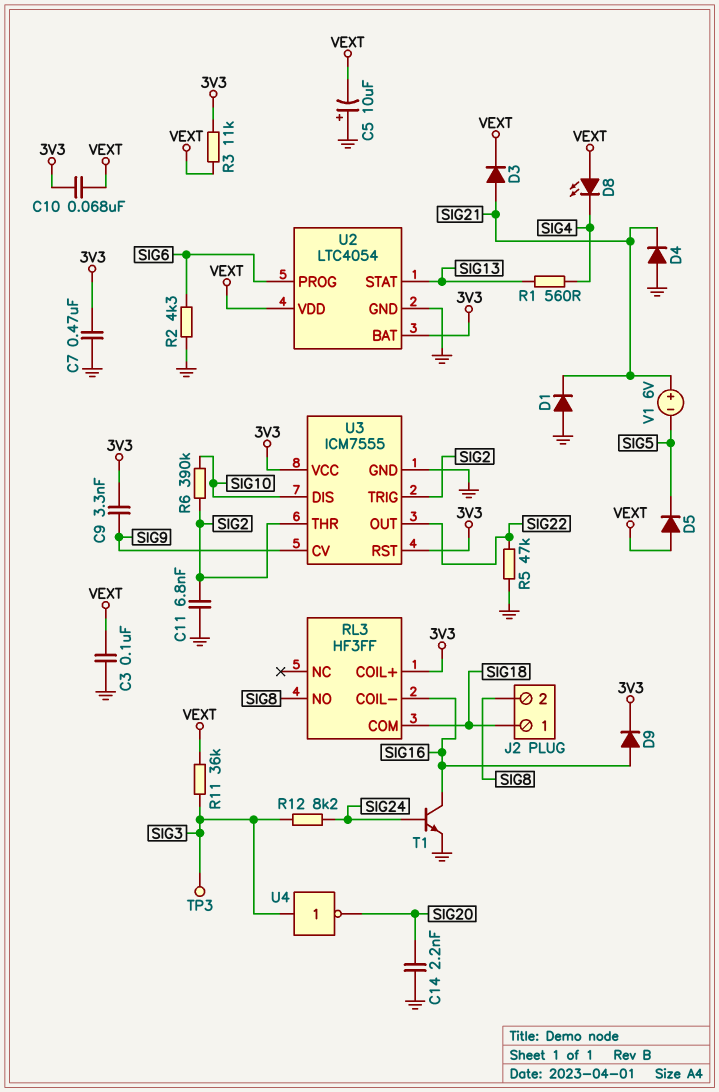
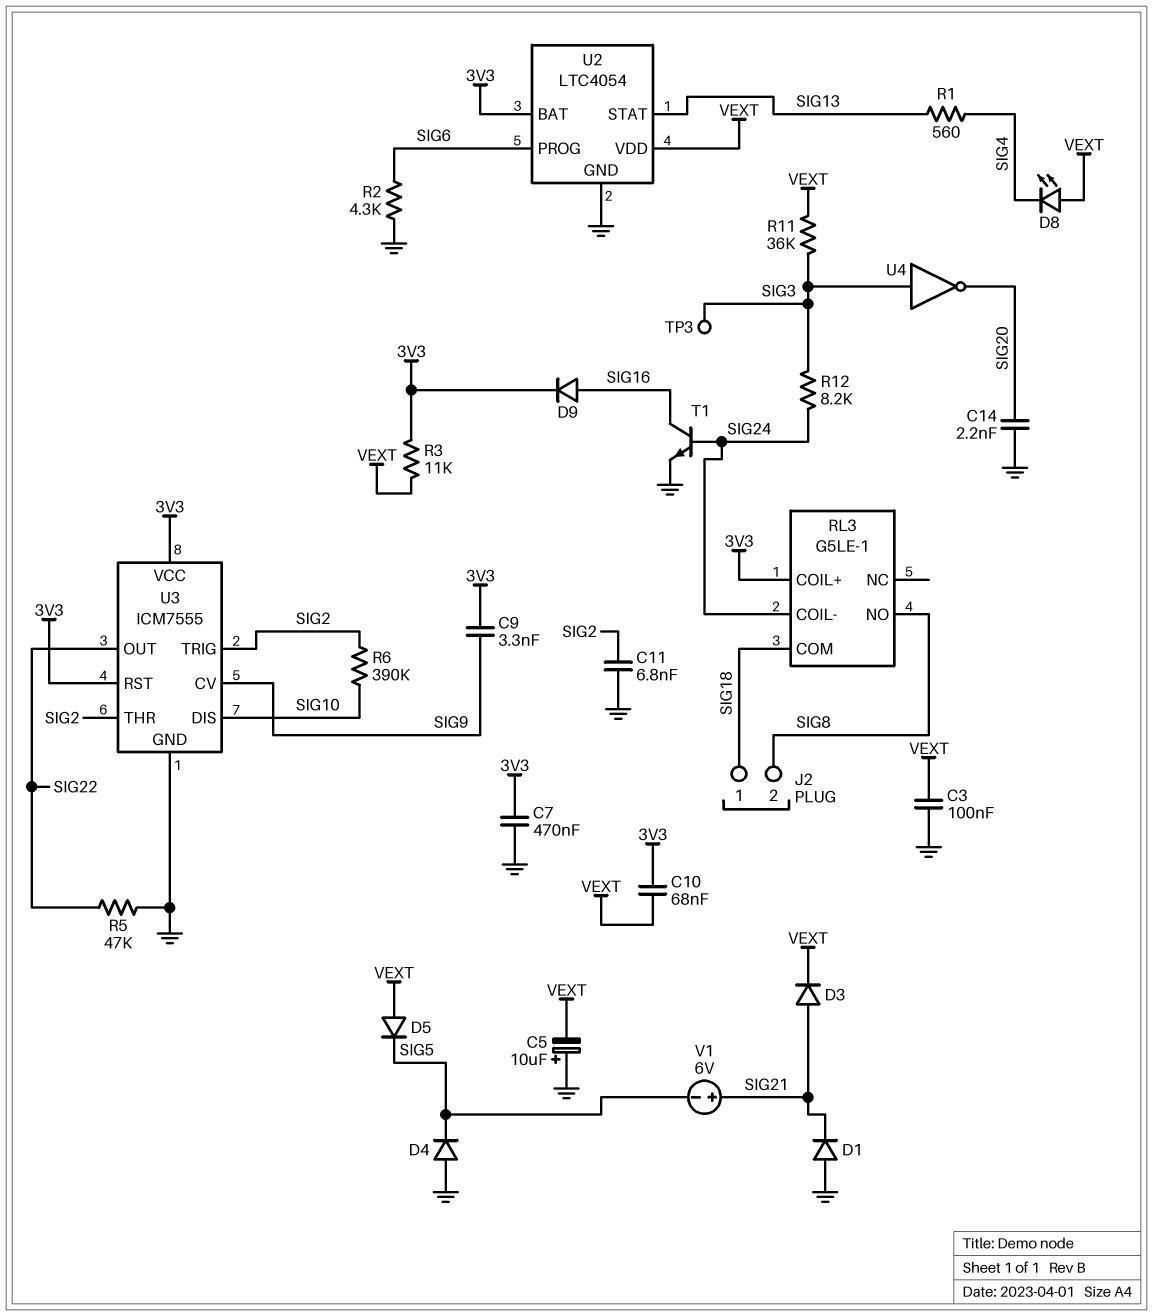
D4: diode (A GND, K SIG21) -> diode (A GND, K SIG5)
RL3: HF3FF -> G5LE-1
RL3 pin COIL-: SIG16 -> SIG24

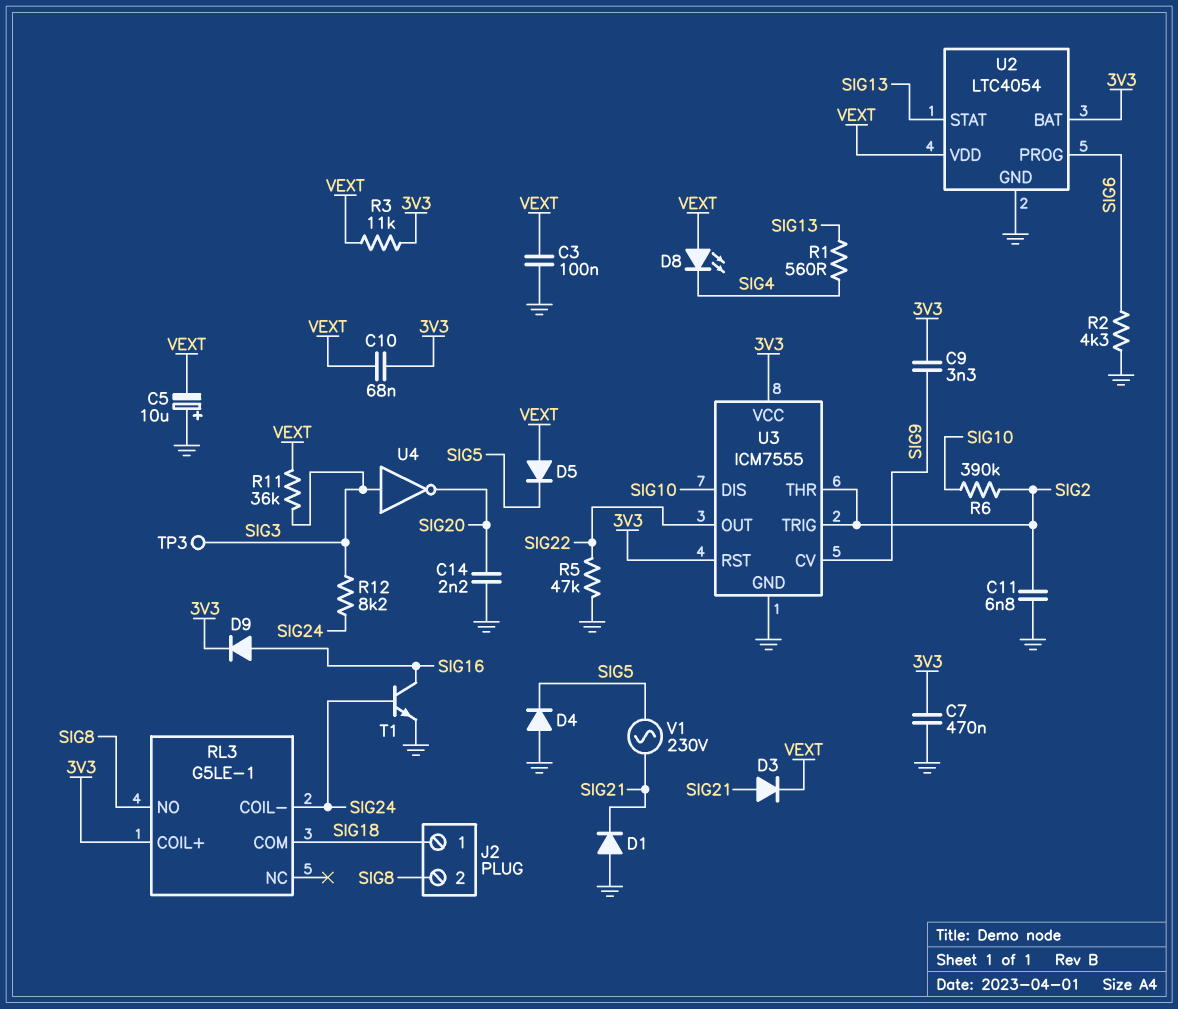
V1: 6V (plus SIG21, minus SIG5) -> AC 230V (SIG5, SIG21)

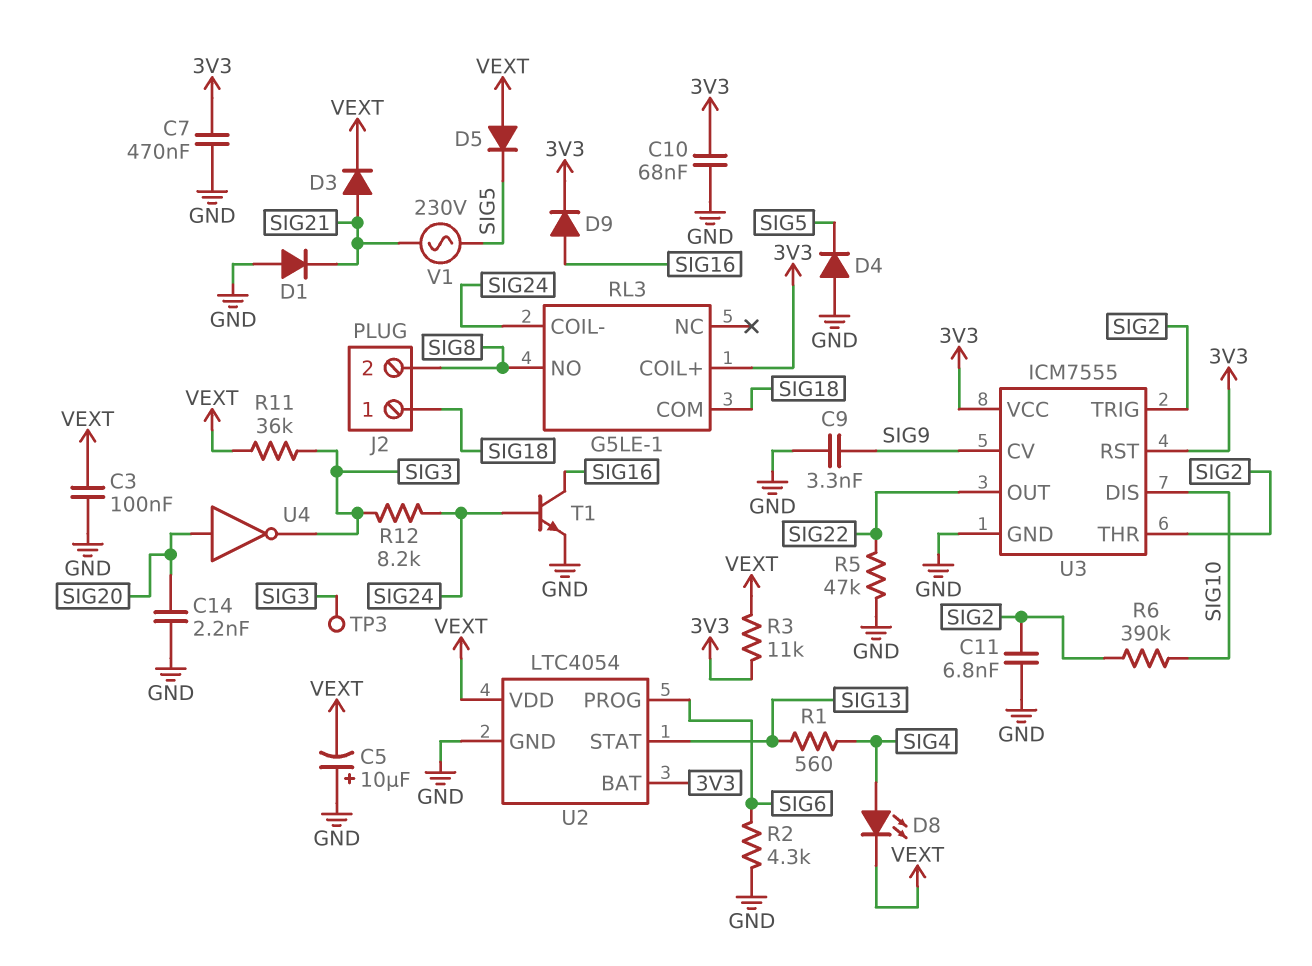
C9: 3.3nF (3V3, SIG9) -> 3.3nF (GND, SIG9)
C10: 68nF (3V3, VEXT) -> 68nF (3V3, GND)
D8: LED (A VEXT, K SIG4) -> LED (A SIG4, K VEXT)
U4: NOT (in SIG3, out SIG20) -> NOT (in SIG20, out SIG3)

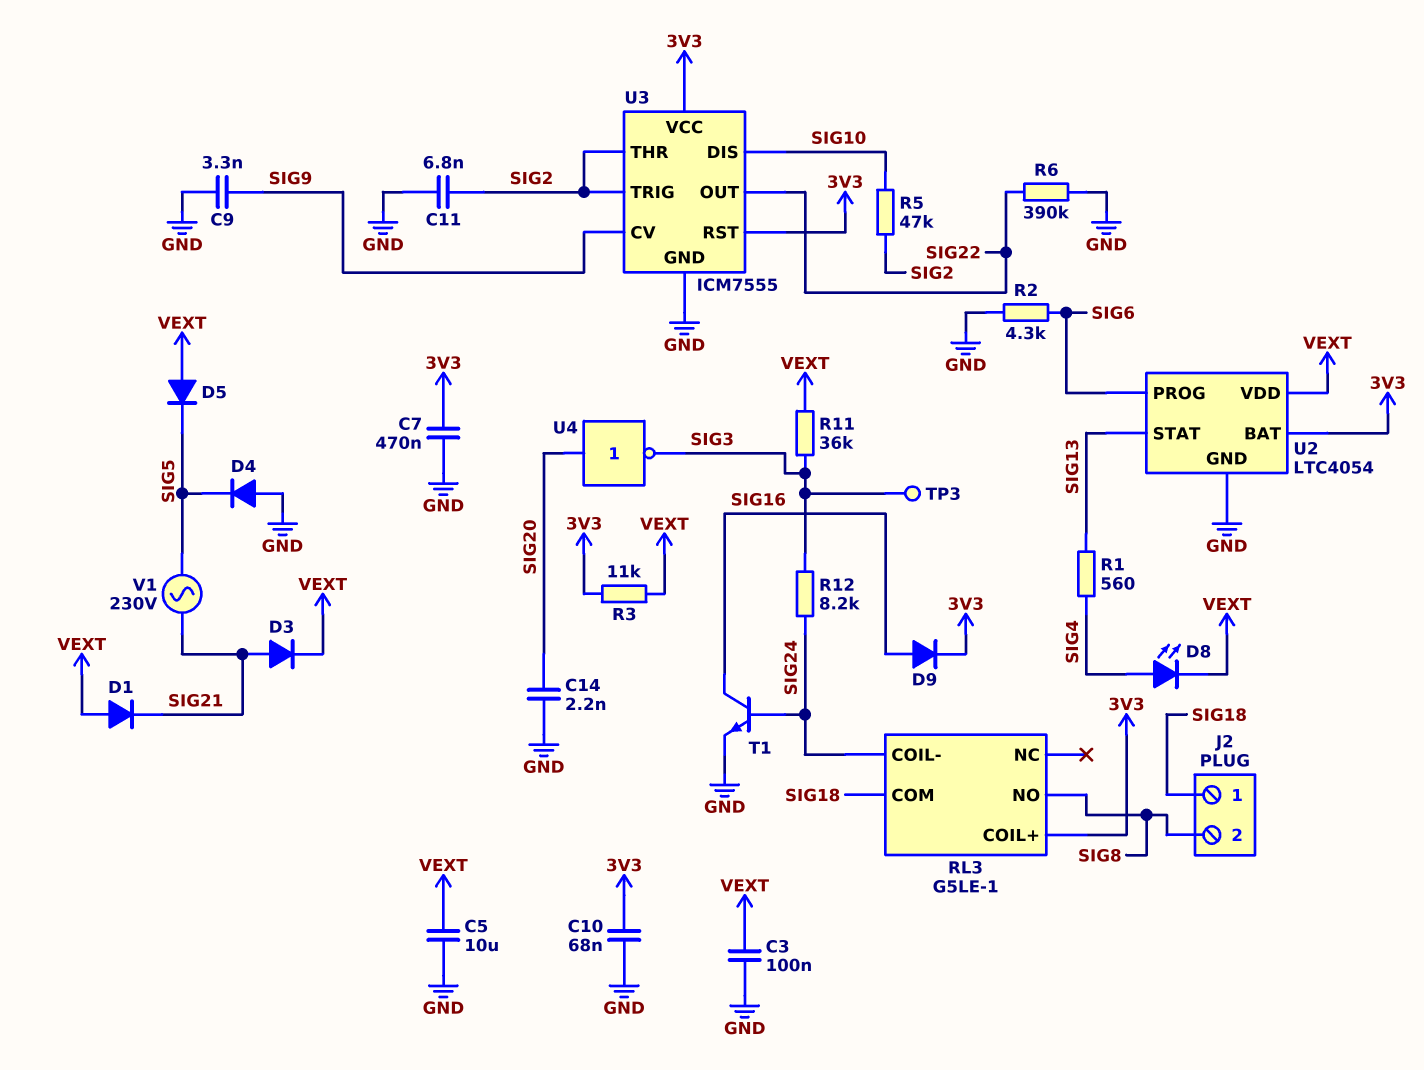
C5: 10uF (plus GND, minus VEXT) -> 10uF (GND, VEXT)
D1: diode (A GND, K SIG21) -> diode (A VEXT, K SIG21)
R5: 47k (GND, SIG22) -> 47k (SIG2, SIG10)
R6: 390k (SIG2, SIG10) -> 390k (GND, SIG22)

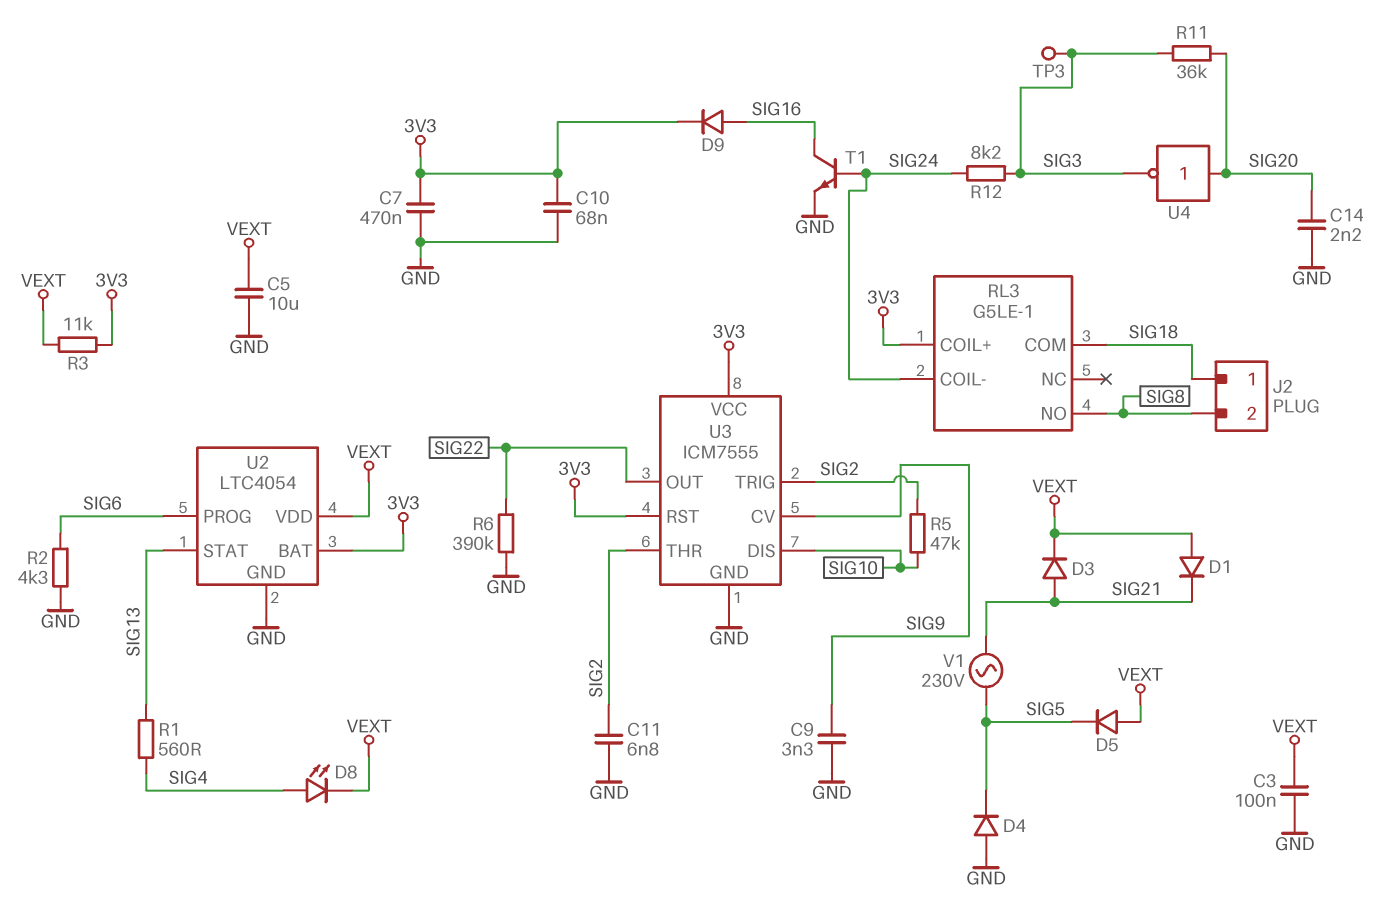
R11: 36k (SIG3, VEXT) -> 36k (SIG3, SIG20)

